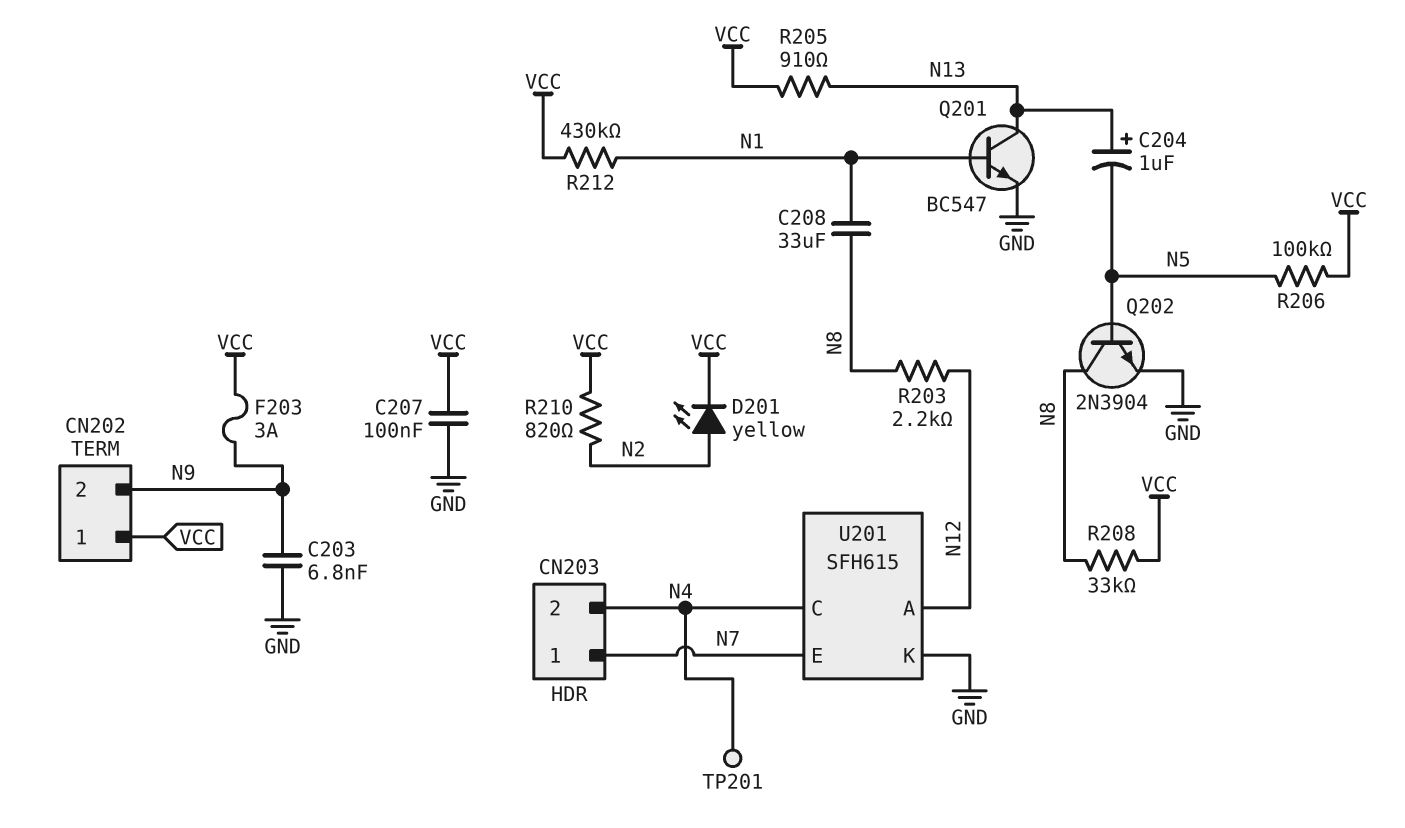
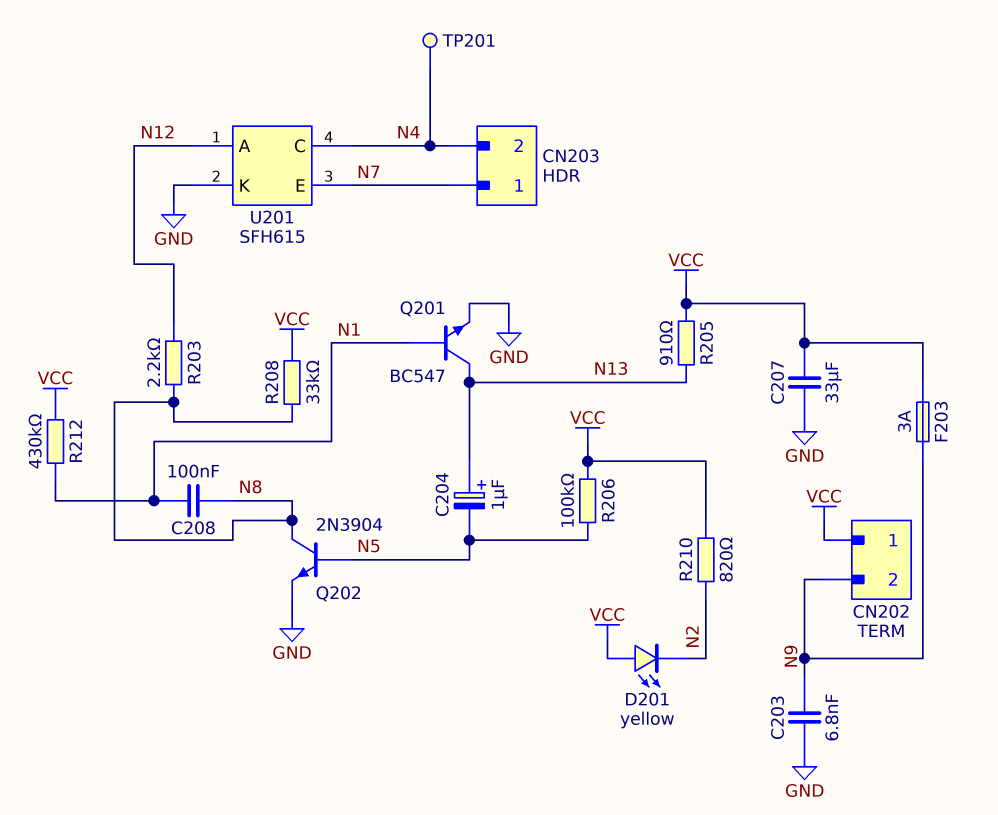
C207: 100nF (GND, VCC) -> 33uF (GND, VCC)
C208: 33uF (N1, N8) -> 100nF (N1, N8)
D201: LED yellow (A N2, K VCC) -> LED yellow (A VCC, K N2)

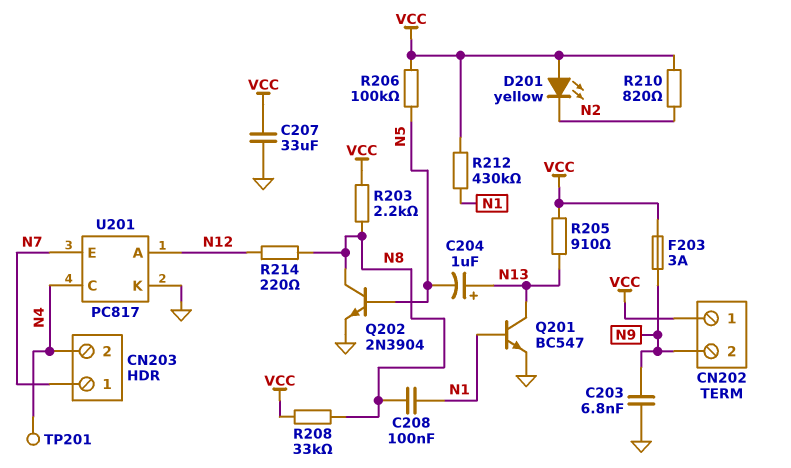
R203: 2.2k (N8, N12) -> 2.2k (N8, VCC)
R214: none -> 220 (N8, N12)
U201: SFH615 -> PC817

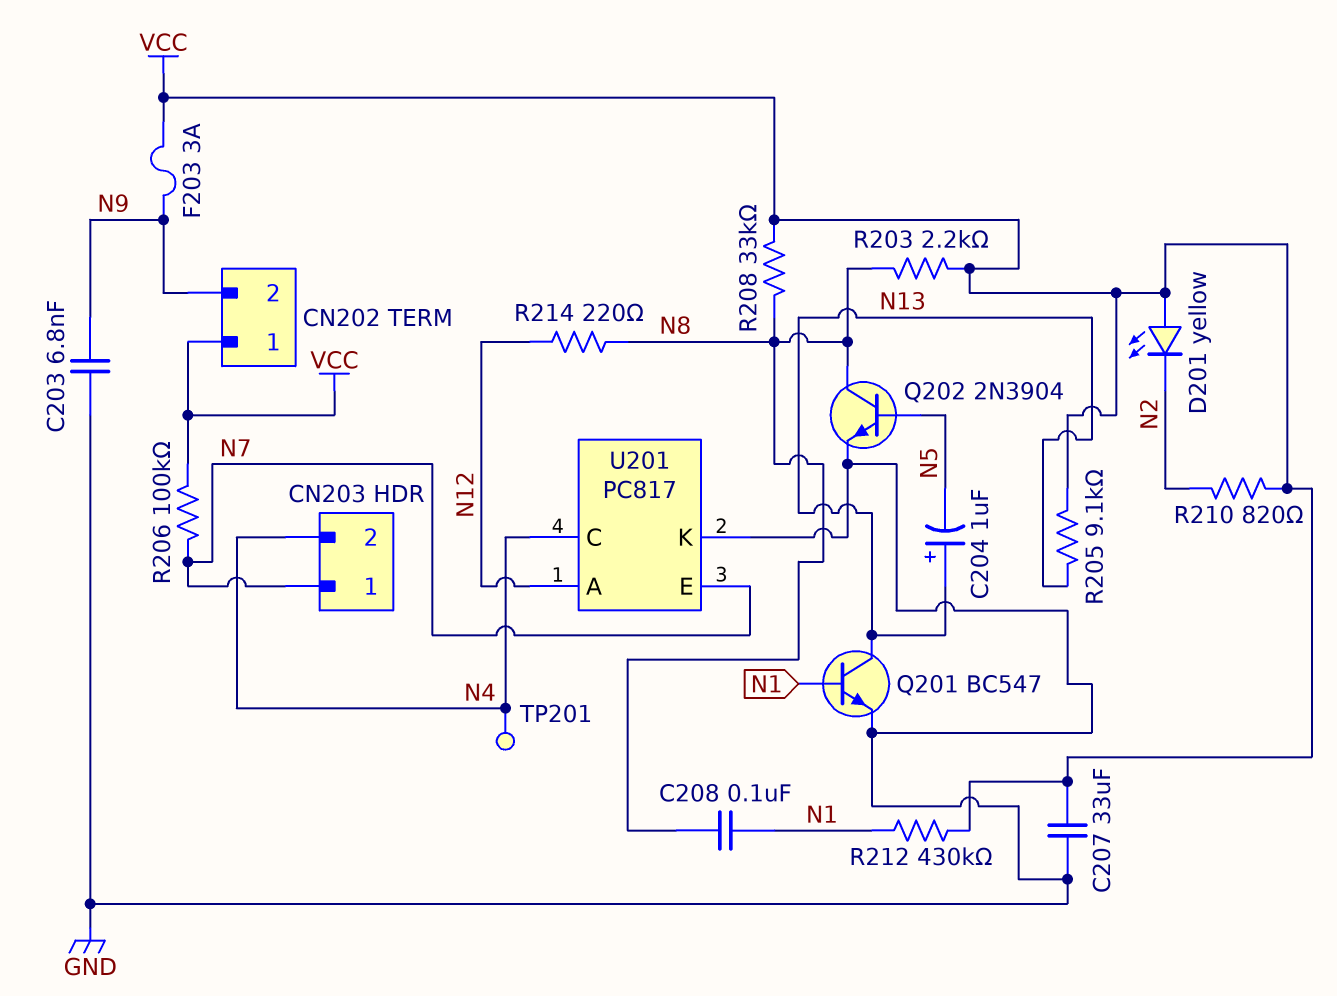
R205: 910 (N13, VCC) -> 9.1k (N13, VCC)
R206: 100k (N5, VCC) -> 100k (N7, VCC)

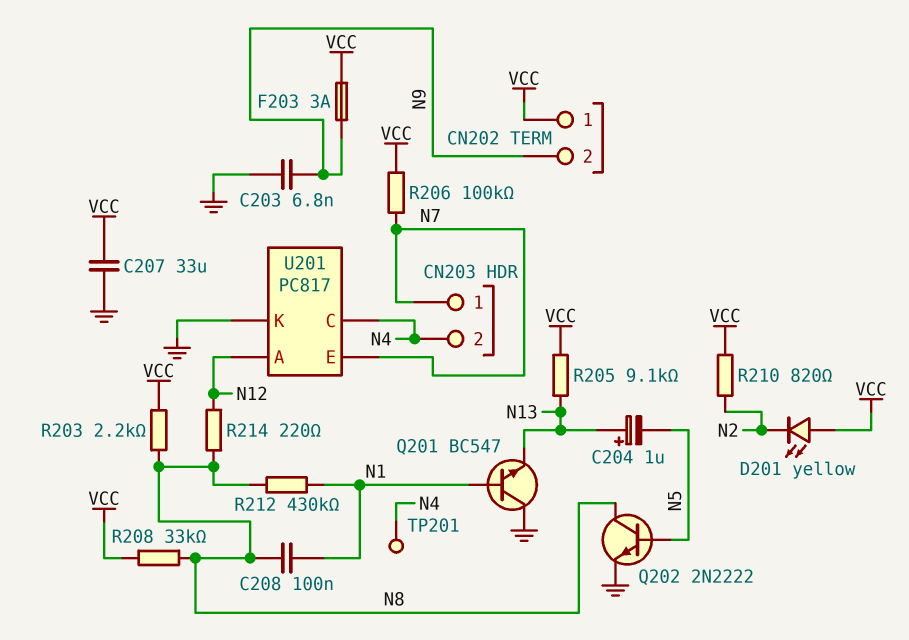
Q201: NPN BC547 (B N1, C N13, E GND) -> NPN BC547 (B N1, C GND, E N13)
Q202: NPN 2N3904 (B N5, C N8, E GND) -> NPN 2N2222 (B N5, C N8, E GND)
R212: 430k (N1, VCC) -> 430k (N1, N8)

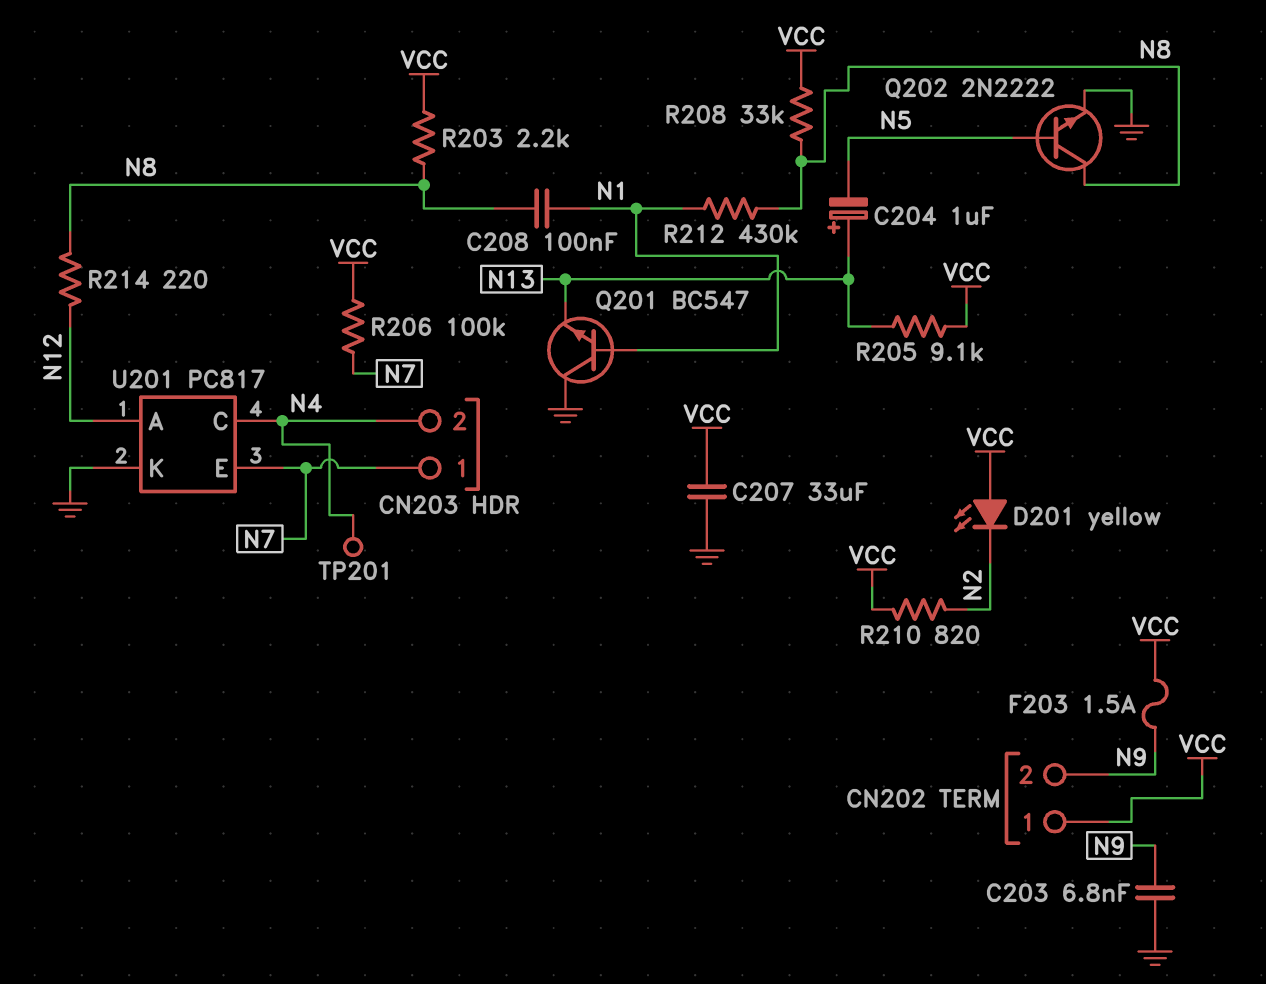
F203: 3A (N9, VCC) -> 1.5A (N9, VCC)

